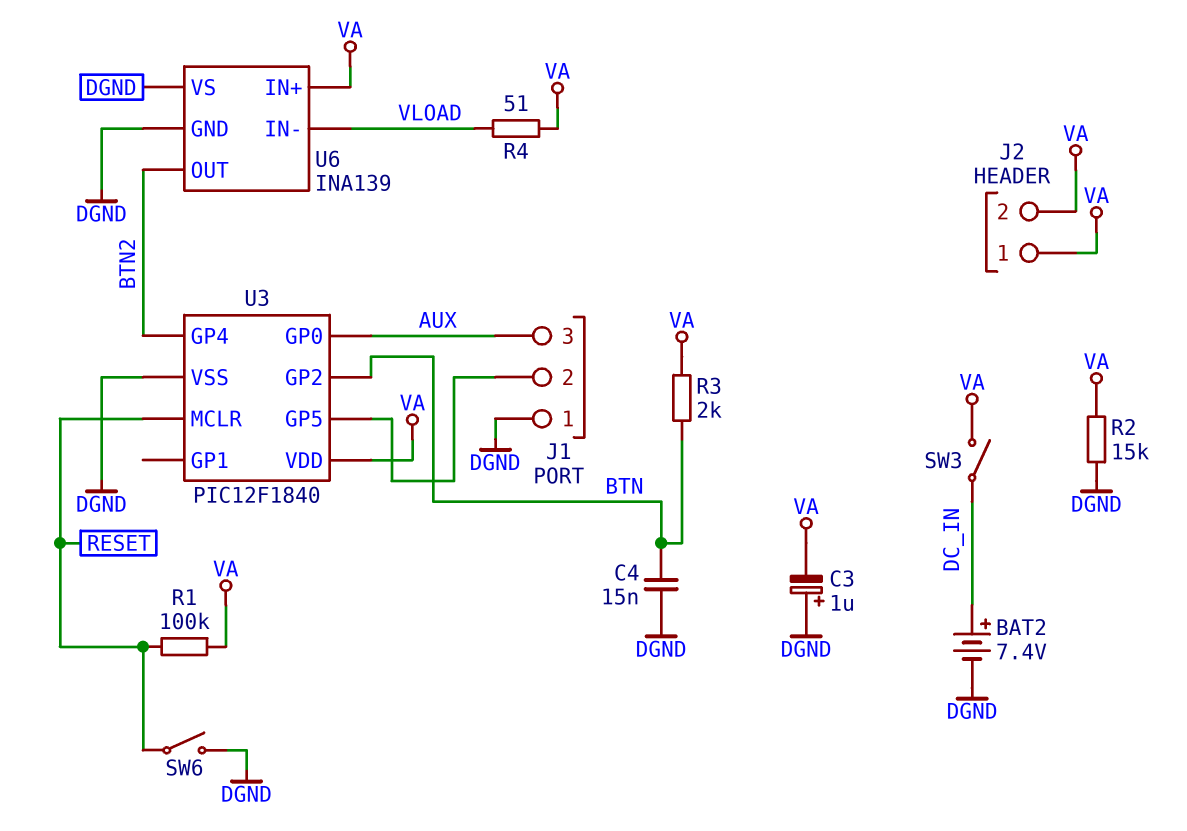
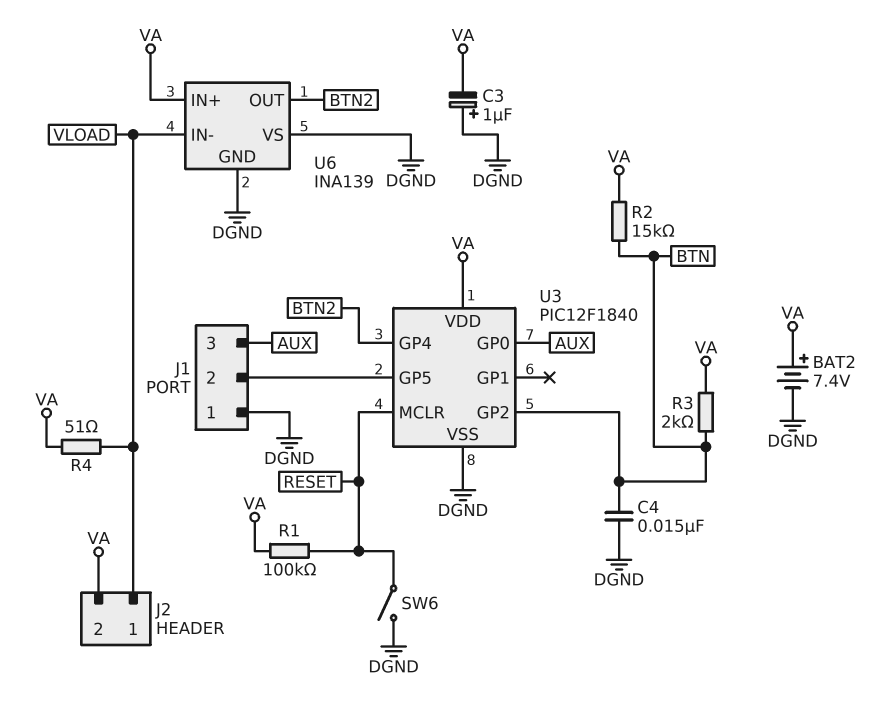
BAT2: 7.4V (plus DC_IN, minus DGND) -> 7.4V (plus VA, minus DGND)
J2 pin 1: VA -> VLOAD
R2: 15k (DGND, VA) -> 15k (BTN, VA)
SW3: switch (DC_IN, VA) -> none

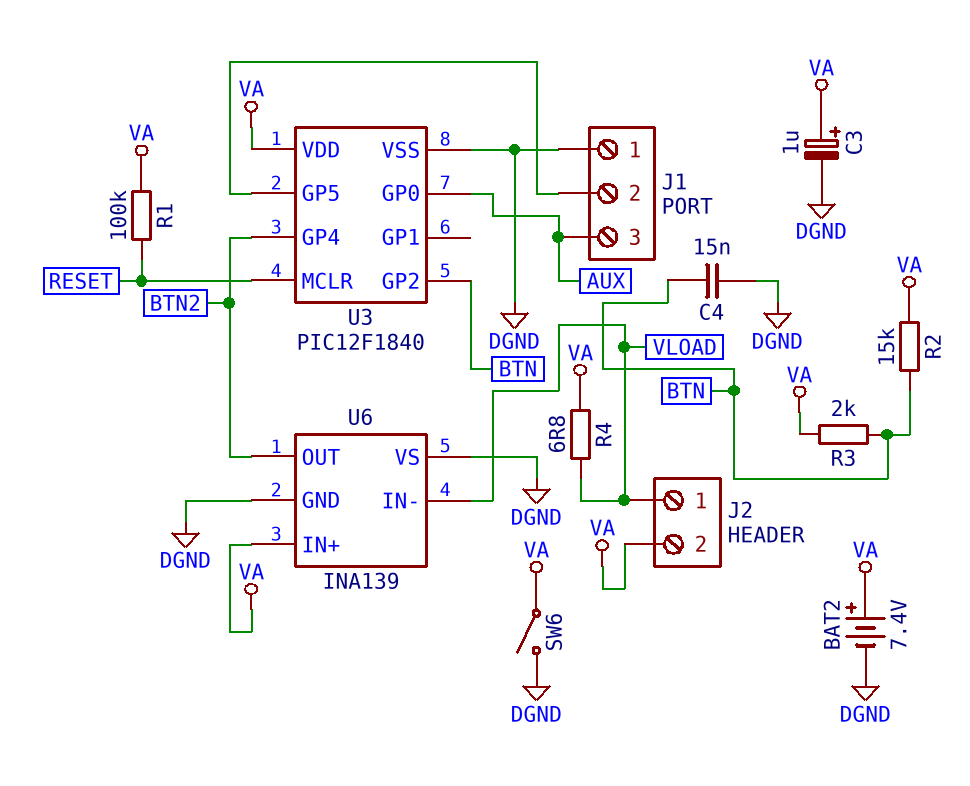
C3: 1uF (plus DGND, minus VA) -> 1uF (plus VA, minus DGND)
R4: 51 (VA, VLOAD) -> 6.8 (VA, VLOAD)
SW6: switch (DGND, RESET) -> switch (DGND, VA)

